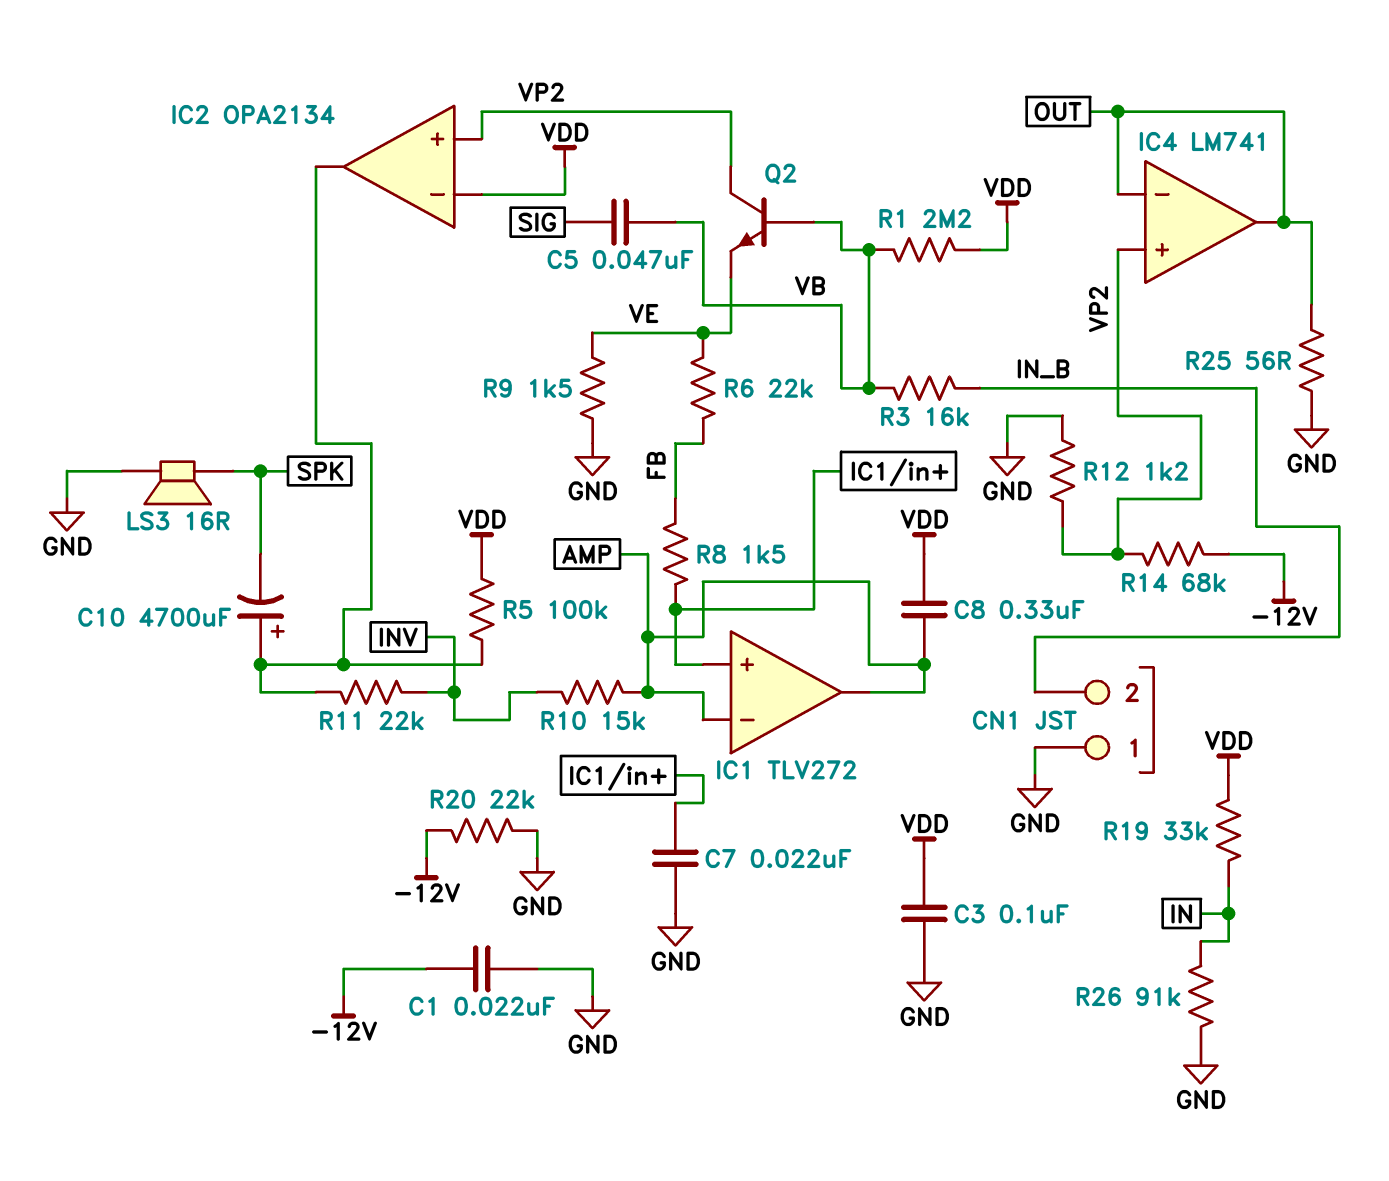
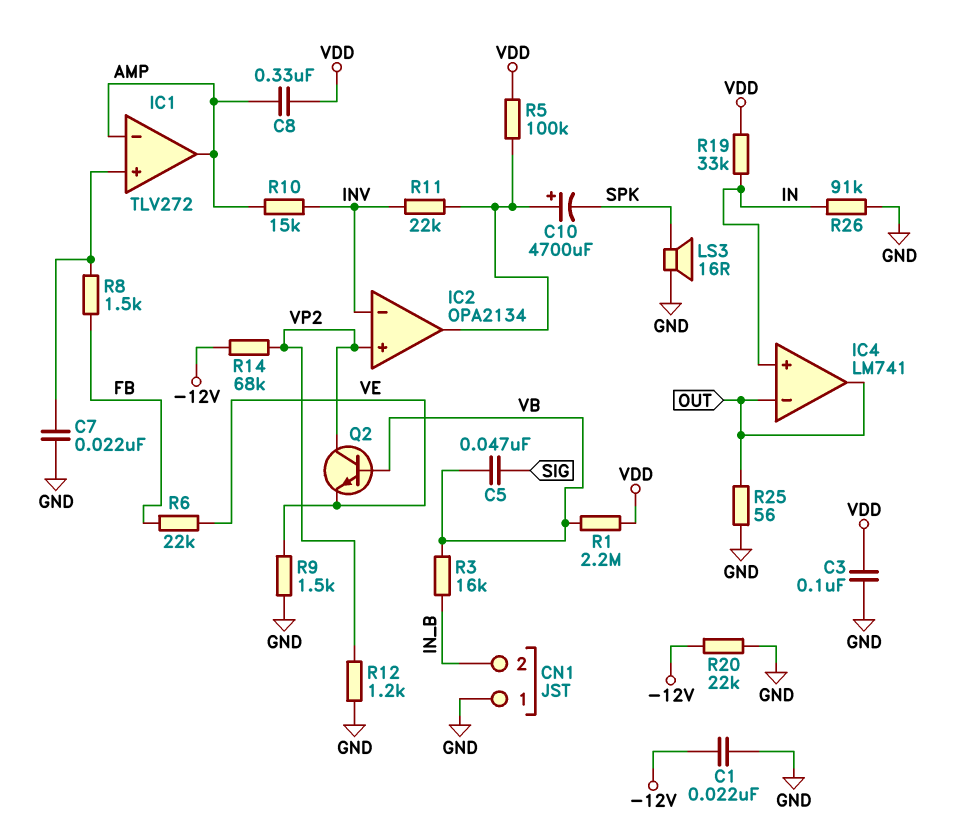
IC2 pin in-: VDD -> INV
IC4 pin in+: VP2 -> IN

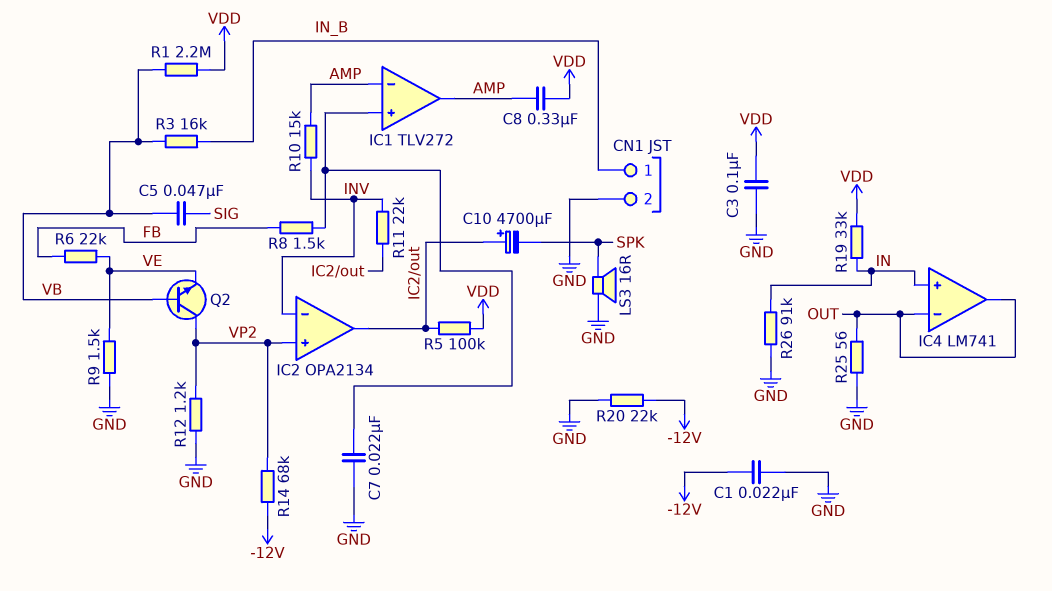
CN1 pin 1: GND -> IN_B
CN1 pin 2: IN_B -> GND

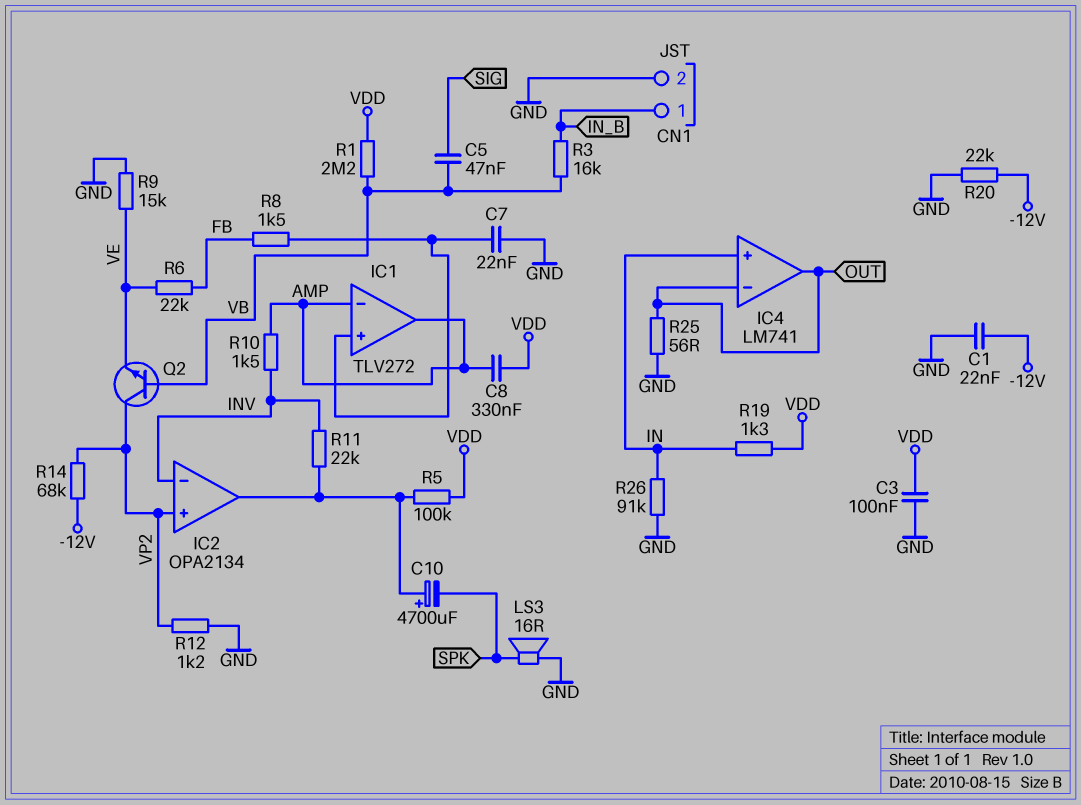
R9: 1.5k (GND, VE) -> 15k (GND, VE)
R10: 15k (AMP, INV) -> 1.5k (AMP, INV)
R19: 33k (IN, VDD) -> 1.3k (IN, VDD)

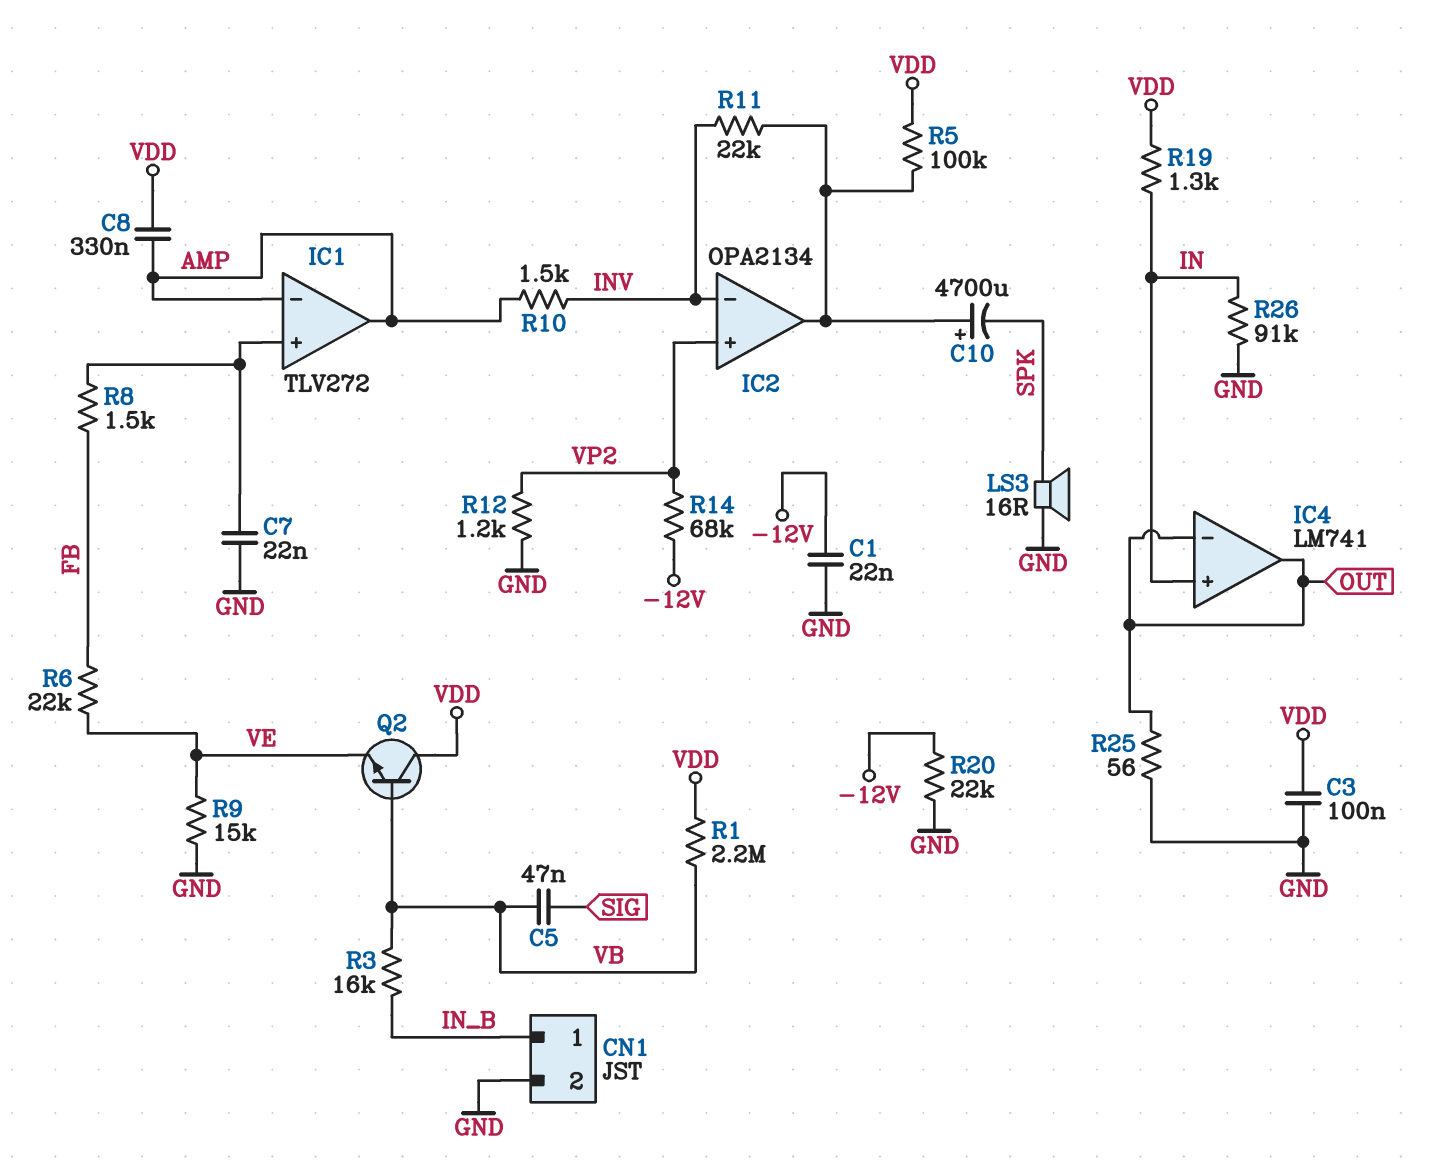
Q2: NPN (B VB, C VP2, E VE) -> NPN (B VB, C VDD, E VE)

